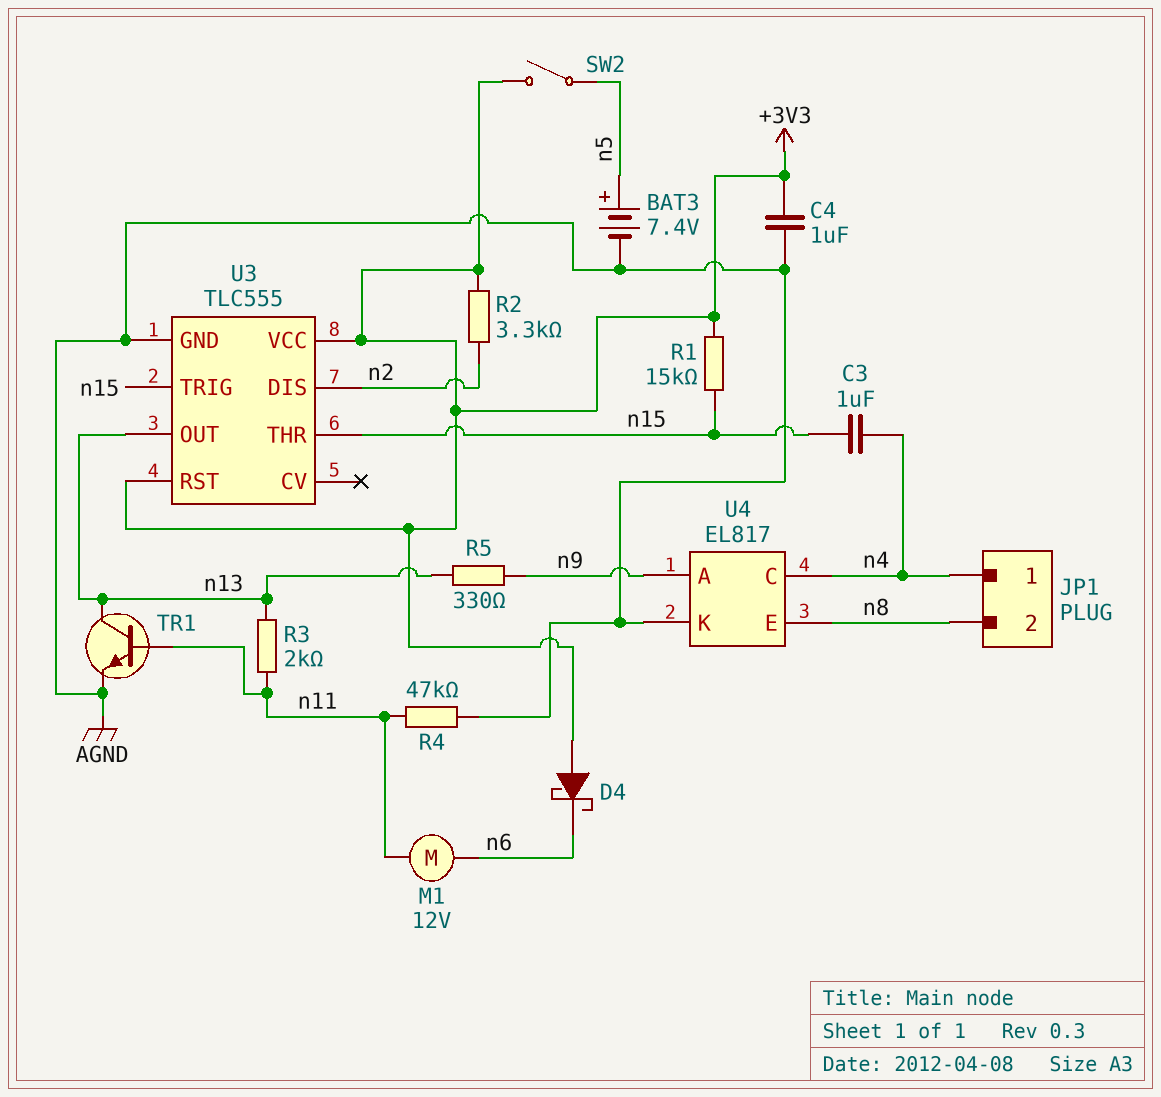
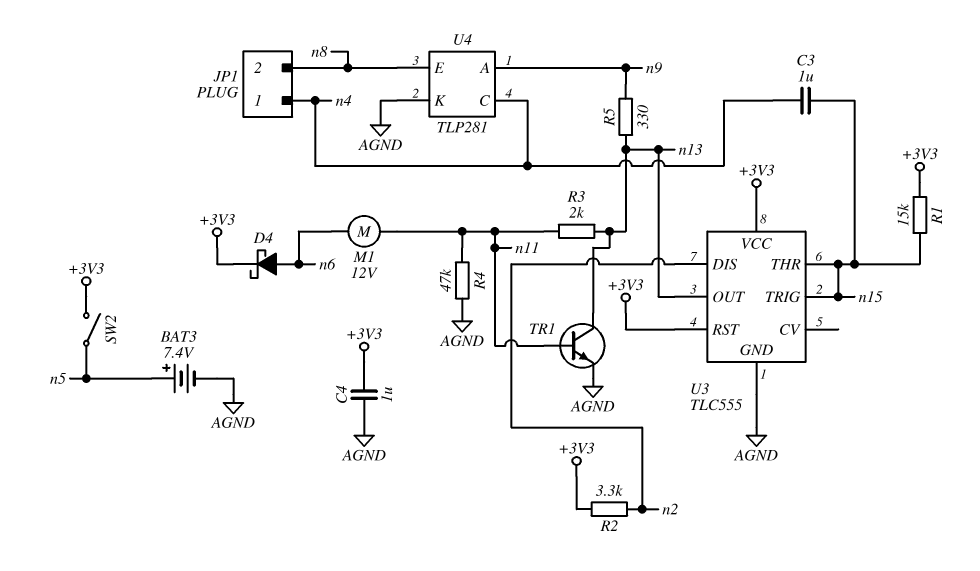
D4: schottky (A +3V3, K n6) -> schottky (A n6, K +3V3)
U4: EL817 -> TLP281

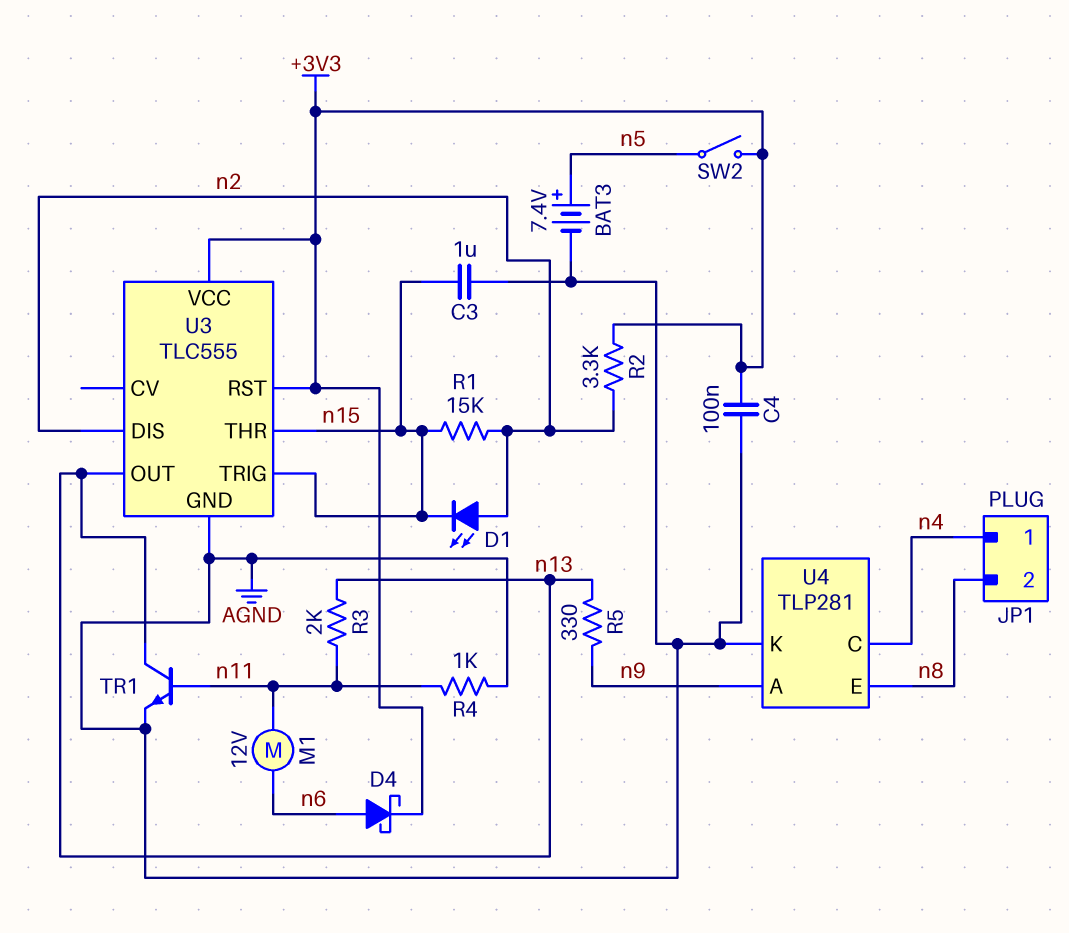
C3: 1uF (n4, n15) -> 1uF (AGND, n15)
C4: 1uF (+3V3, AGND) -> 100nF (+3V3, AGND)
D1: none -> LED (A n2, K n15)
R1: 15k (+3V3, n15) -> 15k (n2, n15)
R4: 47k (AGND, n11) -> 1k (AGND, n11)

